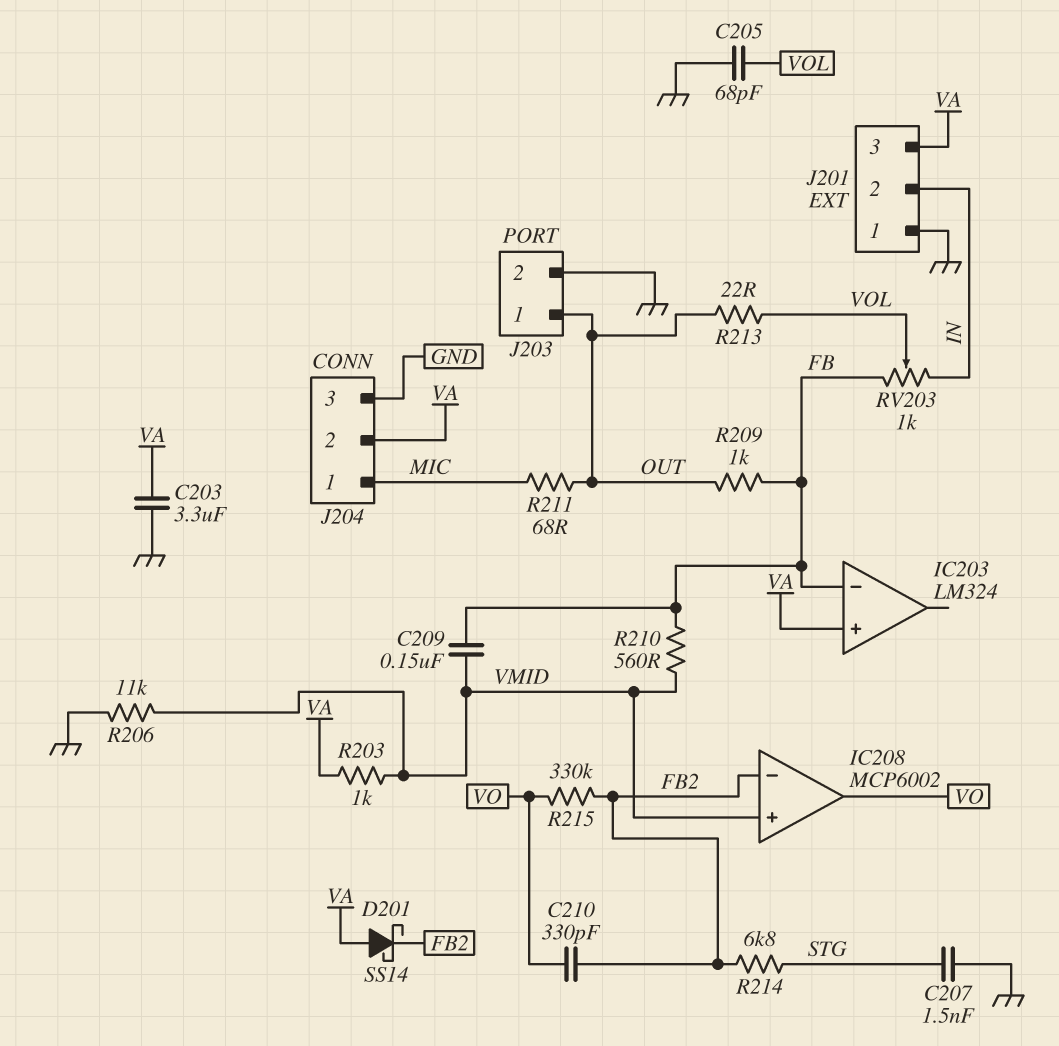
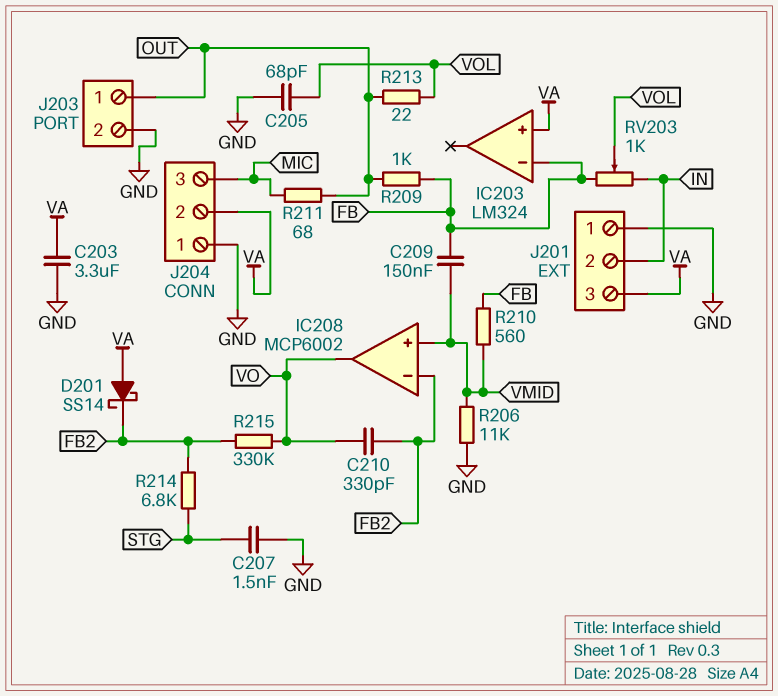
J204 pin 1: MIC -> GND
J204 pin 3: GND -> MIC
R203: 1k (VA, VMID) -> none

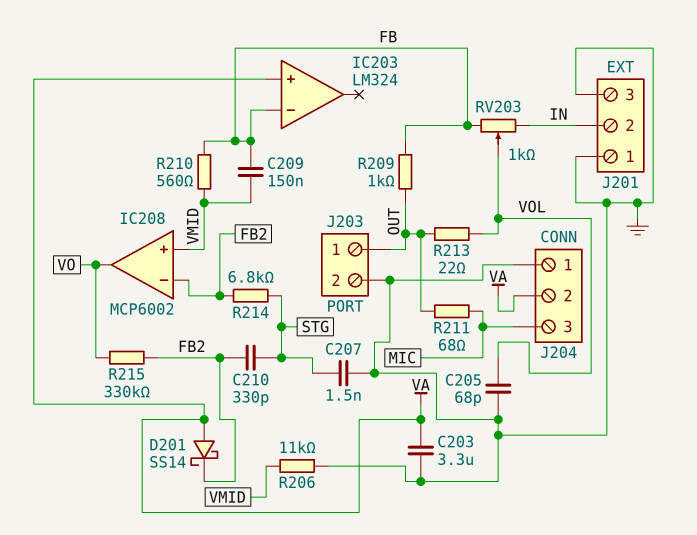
C210: 330pF (FB2, VO) -> 330pF (FB2, STG)
J201 pin 3: VA -> GND

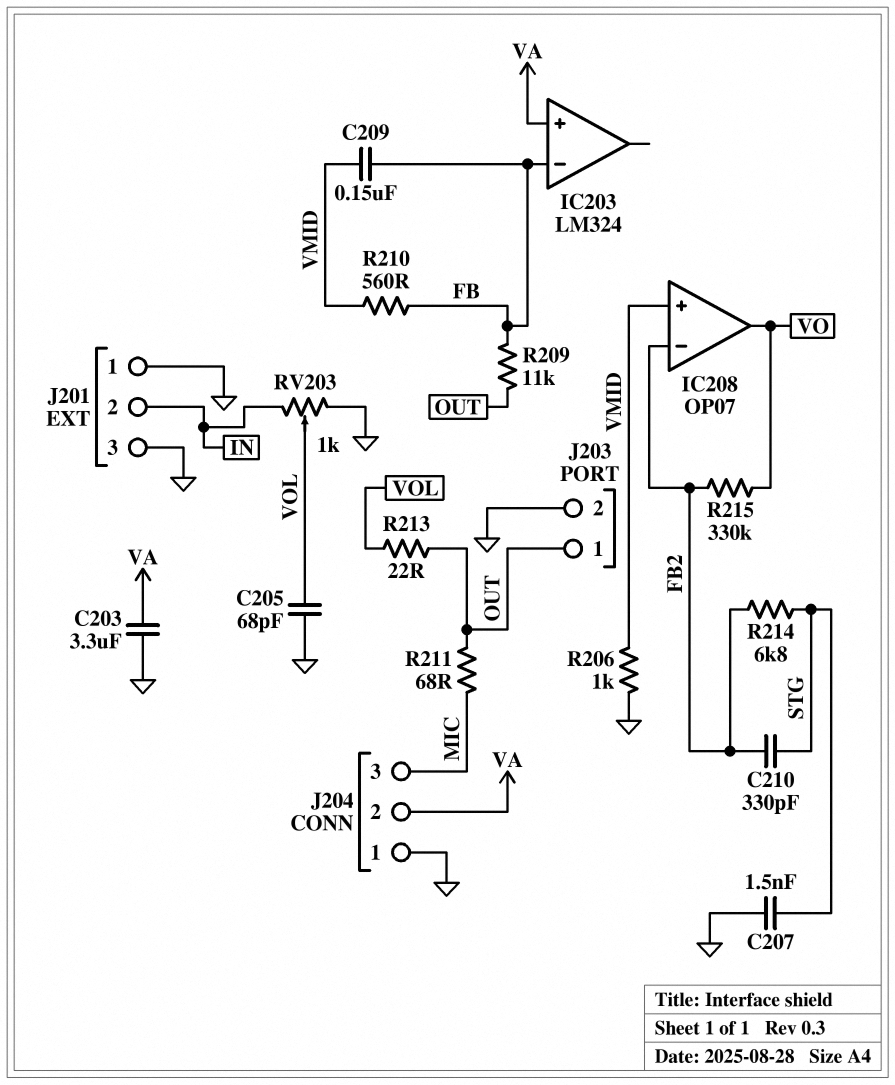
D201: schottky SS14 (A VA, K FB2) -> none
IC208: MCP6002 -> OP07
R206: 11k (GND, VMID) -> 1k (GND, VMID)
R209: 1k (FB, OUT) -> 11k (FB, OUT)
RV203: 1k (FB, IN, wiper VOL) -> 1k (GND, IN, wiper VOL)

